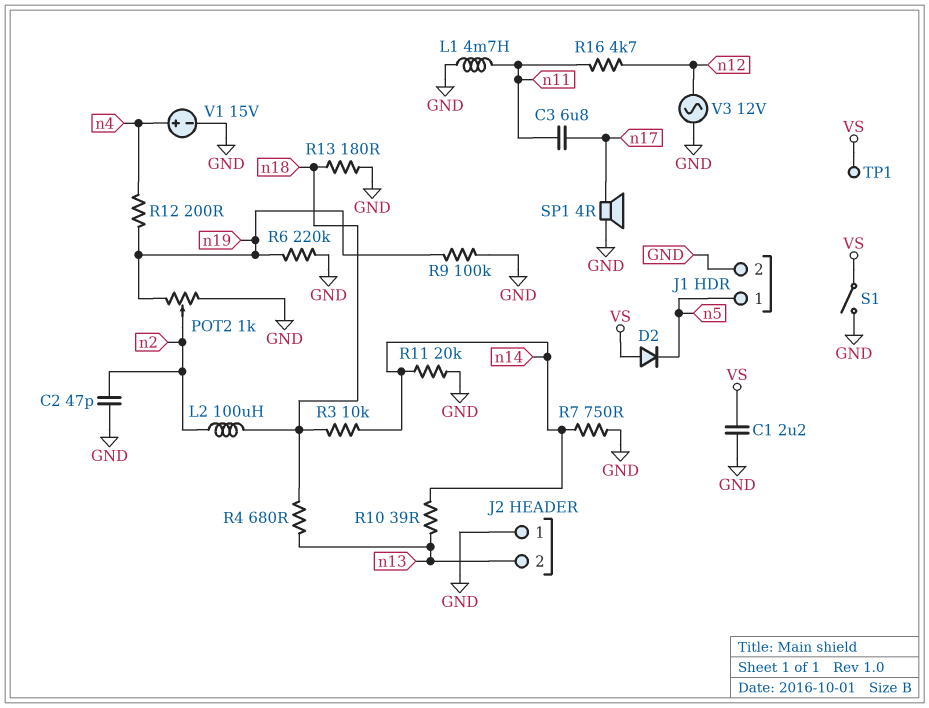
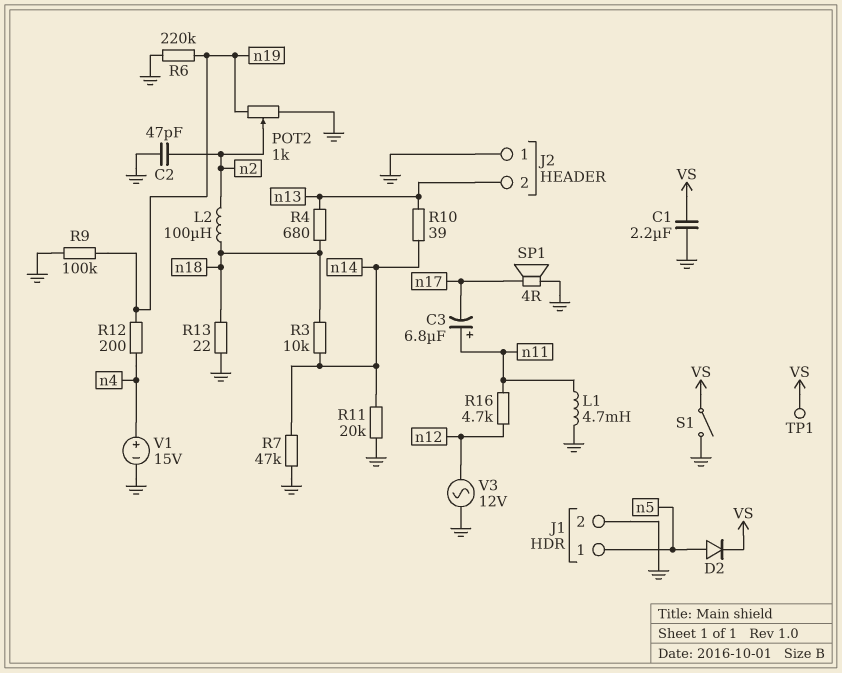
C3: 6.8uF (n11, n17) -> 6.8uF (plus n11, minus n17)
D2: diode (A VS, K n5) -> diode (A n5, K VS)
R7: 750 (GND, n14) -> 47k (GND, n14)
R13: 180 (GND, n18) -> 22 (GND, n18)

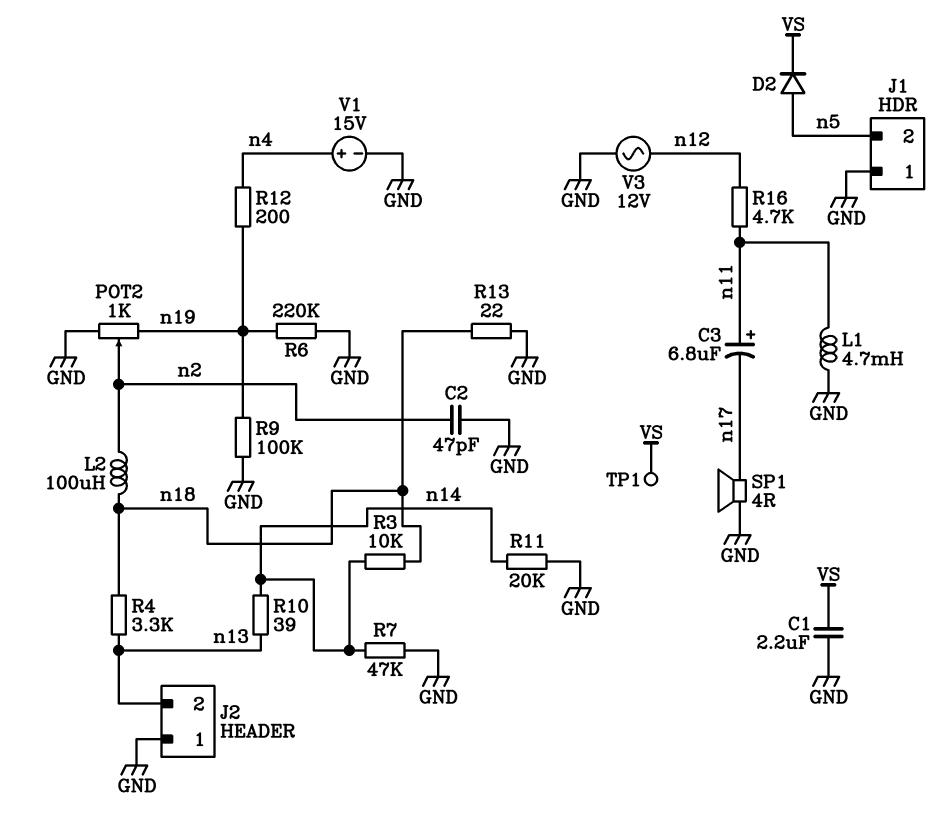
J1 pin 1: n5 -> GND
J1 pin 2: GND -> n5
R4: 680 (n13, n18) -> 3.3k (n13, n18)
S1: switch (GND, VS) -> none

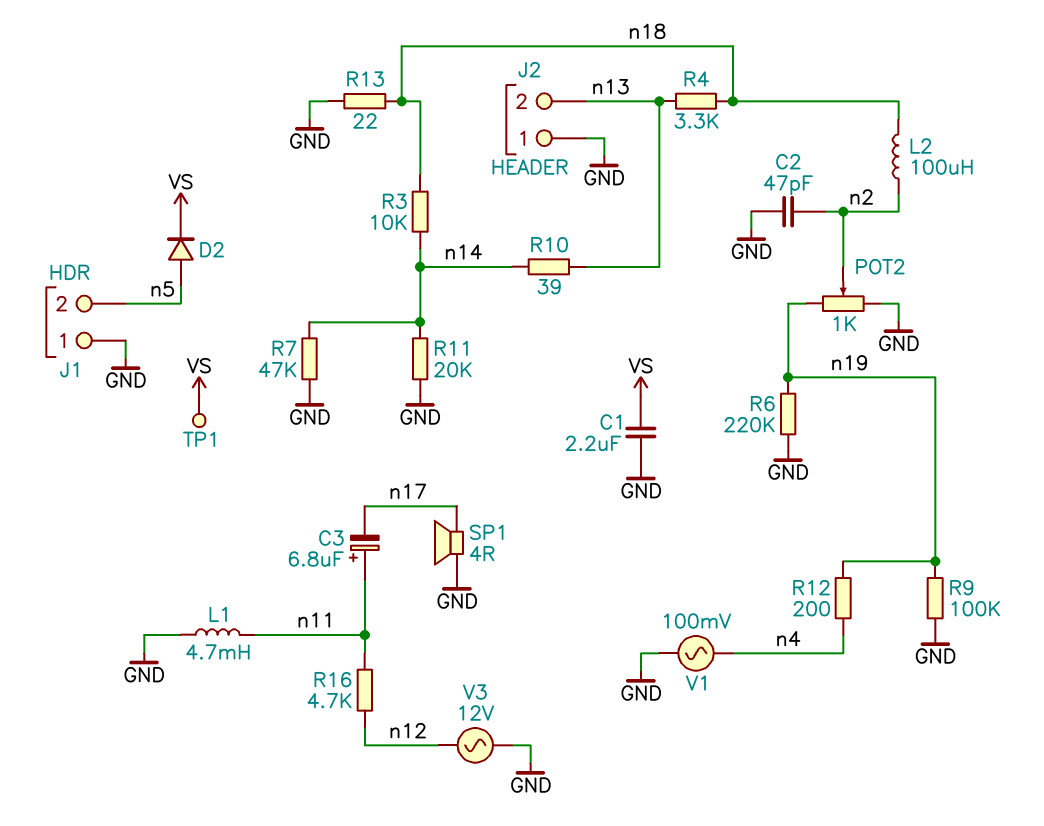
V1: 15V (plus n4, minus GND) -> AC 100mV (GND, n4)

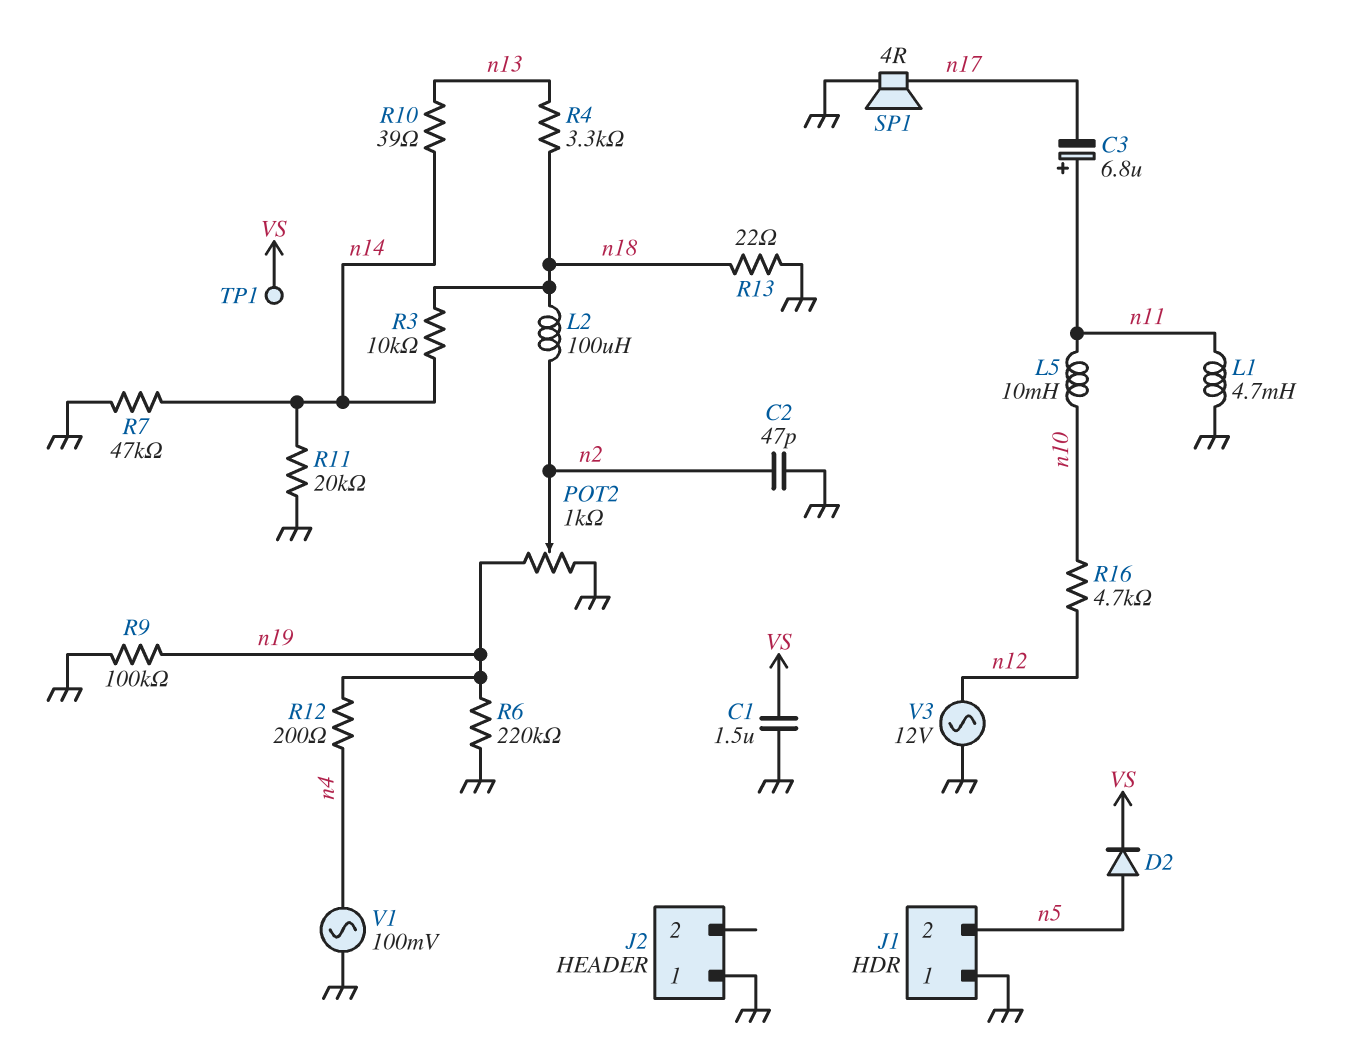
C1: 2.2uF (GND, VS) -> 1.5uF (GND, VS)
J2 pin 2: n13 -> none
L5: none -> 10mH (n10, n11)
R16: 4.7k (n11, n12) -> 4.7k (n10, n12)

